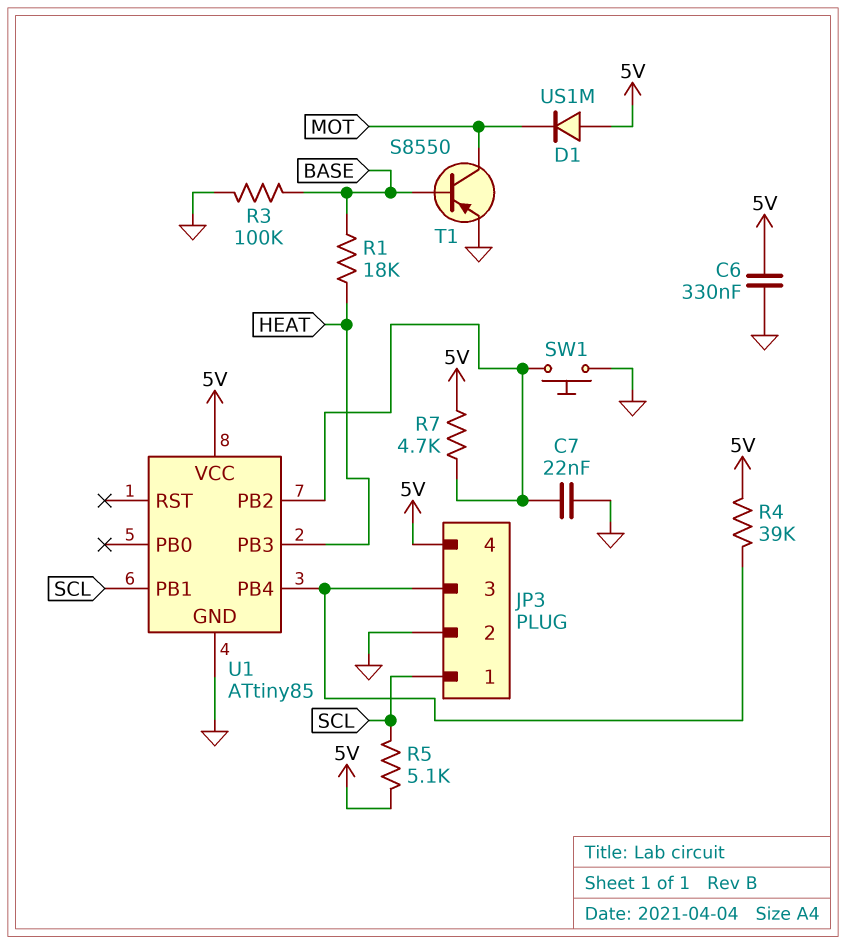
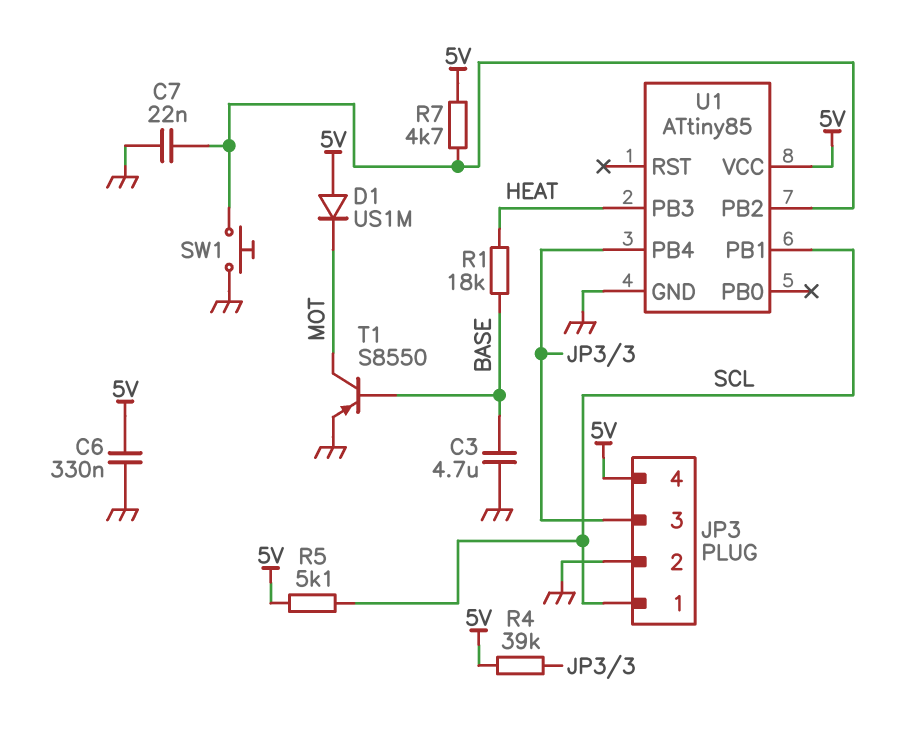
C3: none -> 4.7uF (BASE, GND)
R3: 100k (BASE, GND) -> none

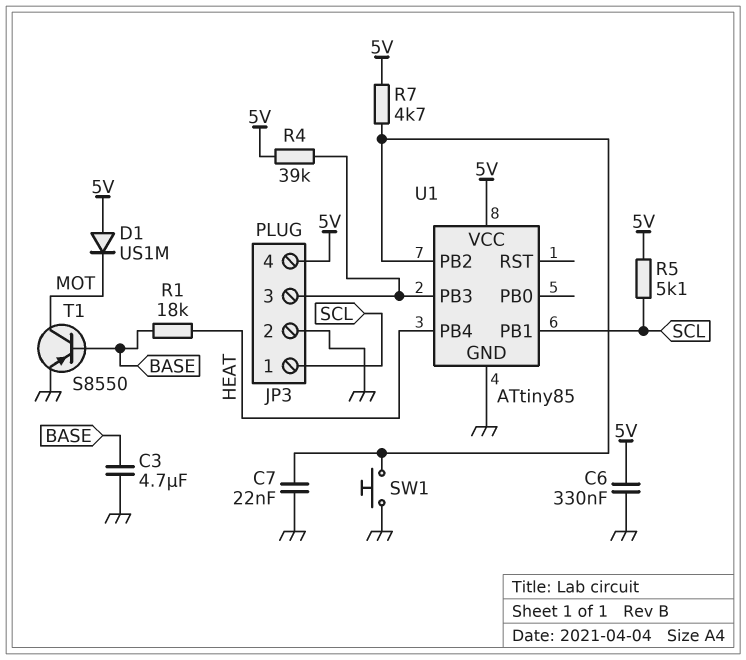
U1 pin PB3: HEAT -> JP3/3
U1 pin PB4: JP3/3 -> HEAT

